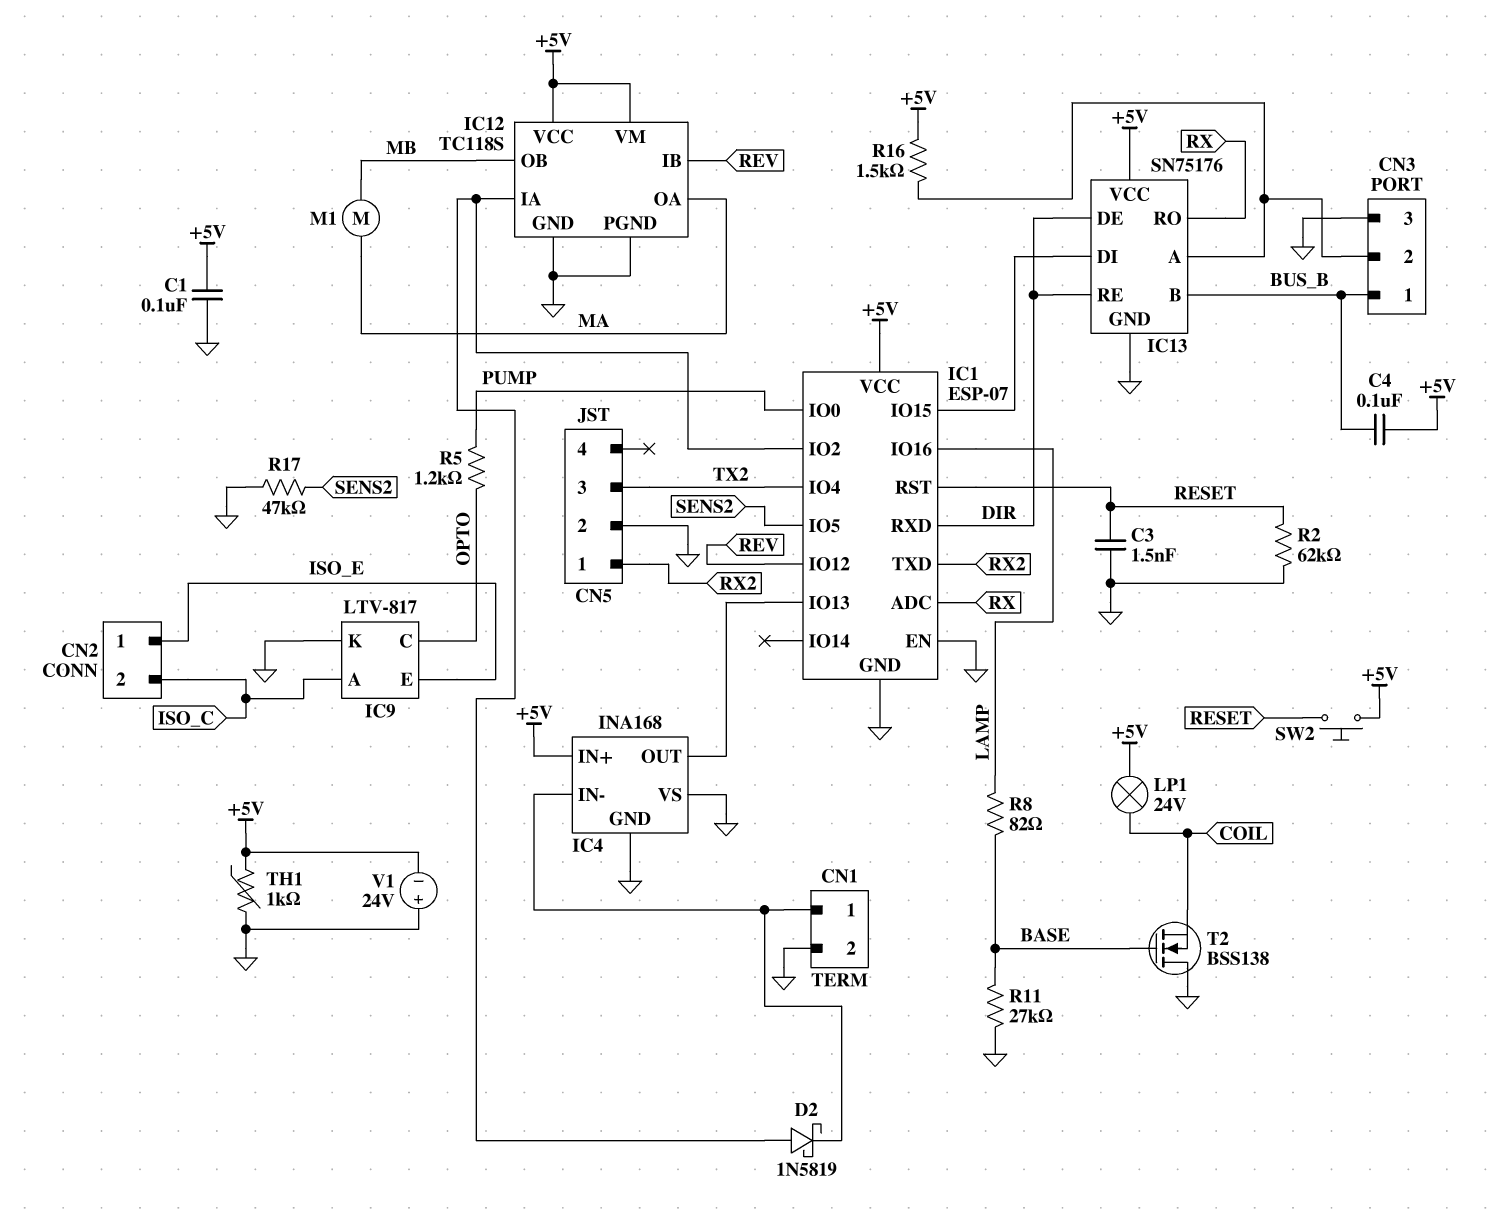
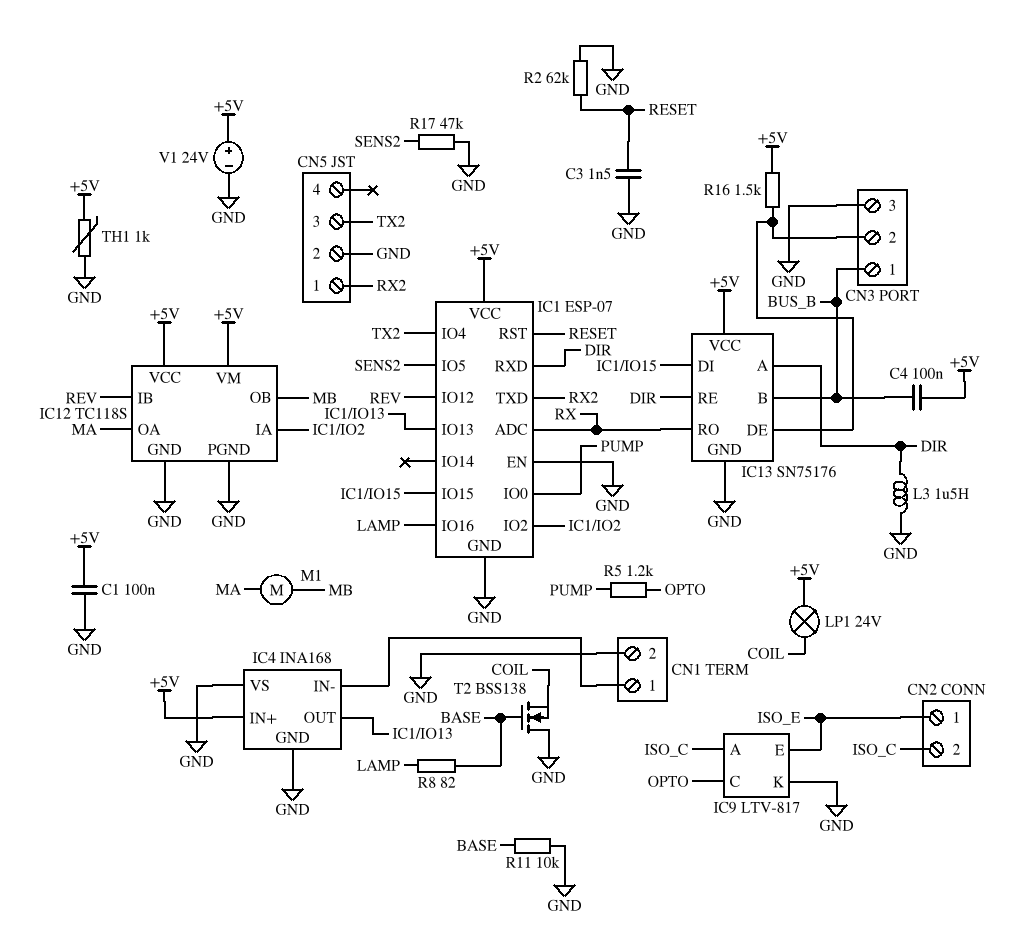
D2: schottky 1N5819 (A IC1/IO2, K CN1/1) -> none
IC13 pin A: CN3/2 -> DIR
IC13 pin DE: DIR -> CN3/2
L3: none -> 1.5uH (DIR, GND)
R11: 27k (BASE, GND) -> 10k (BASE, GND)
SW2: button (+5V, RESET) -> none
V1: 24V (plus GND, minus +5V) -> 24V (plus +5V, minus GND)

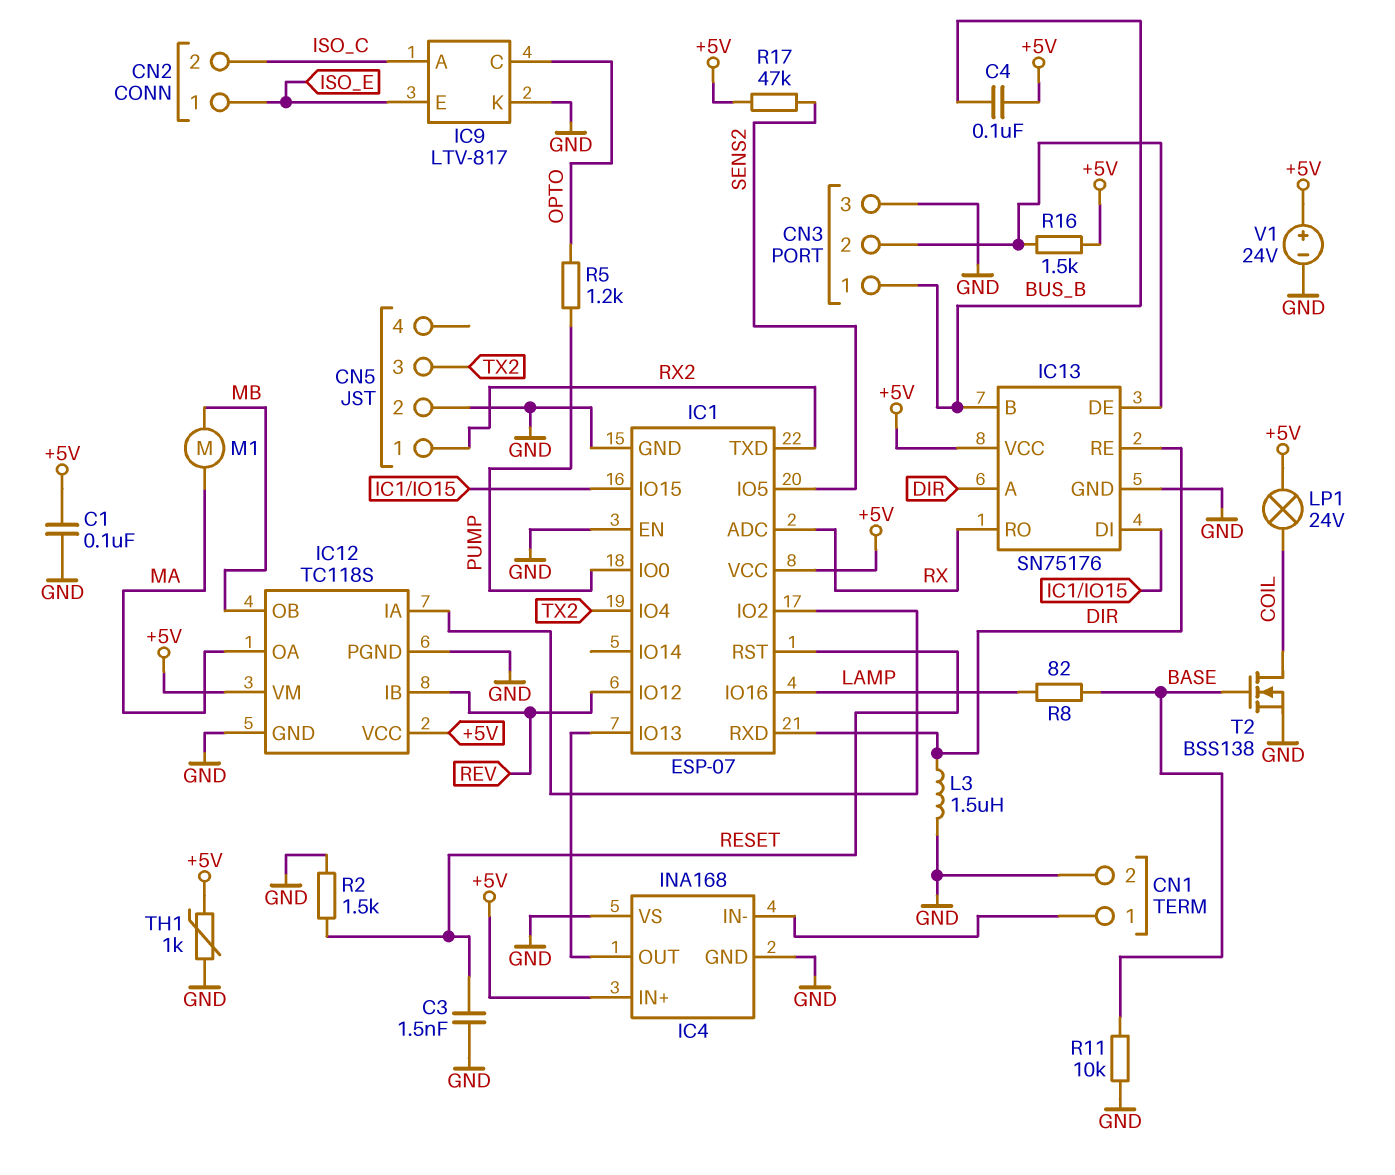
R2: 62k (GND, RESET) -> 1.5k (GND, RESET)
R17: 47k (GND, SENS2) -> 47k (+5V, SENS2)
T2: NMOS BSS138 (G BASE, D GND, S COIL) -> NMOS BSS138 (G BASE, D COIL, S GND)

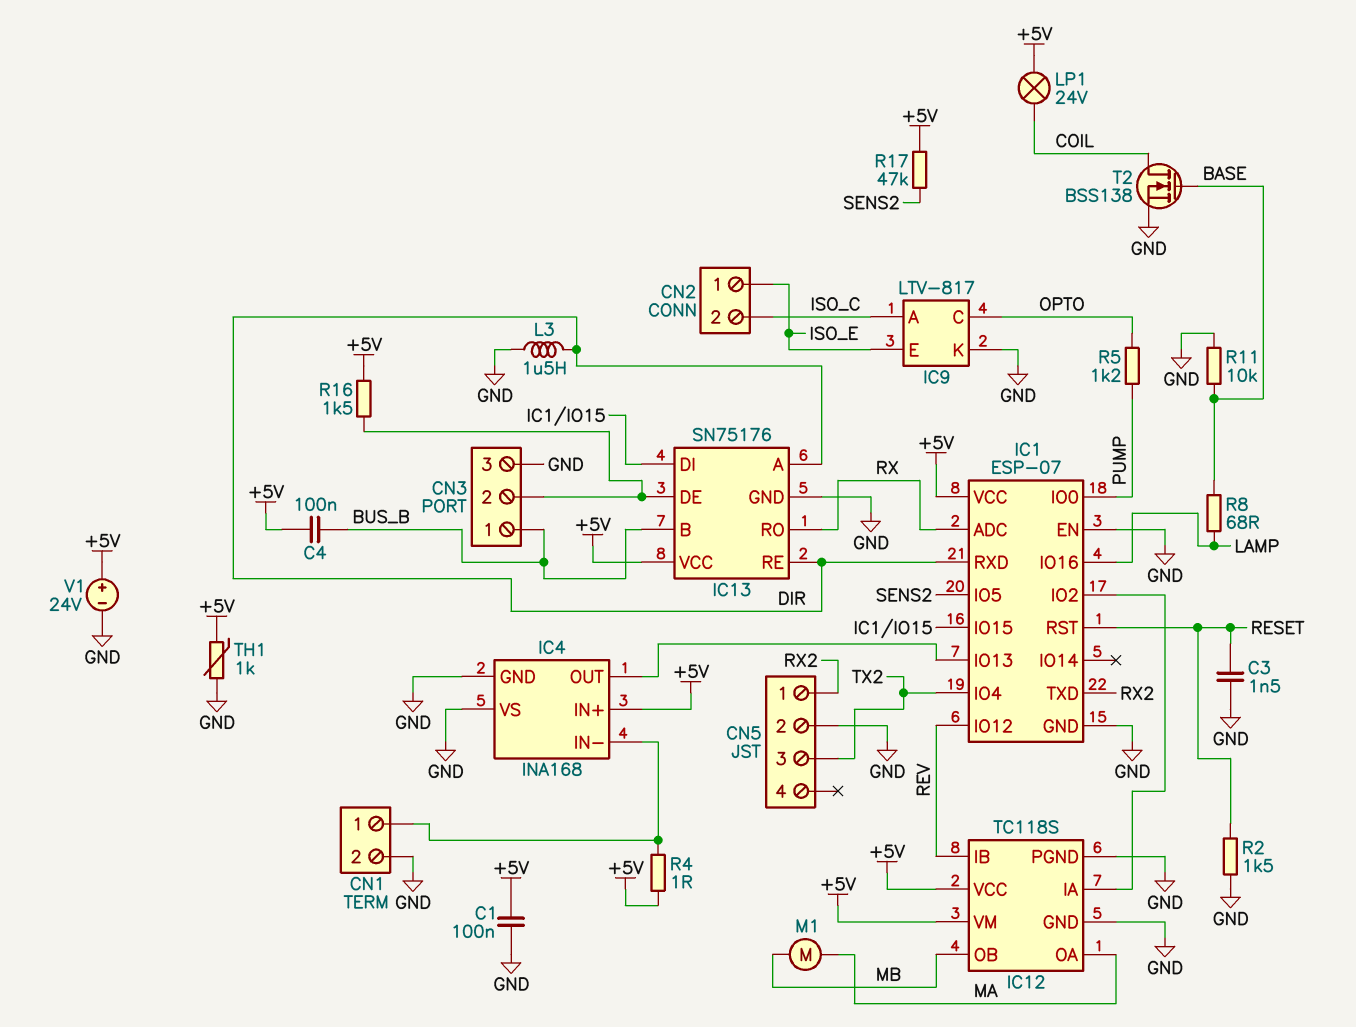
R4: none -> 1 (+5V, CN1/1)
R8: 82 (BASE, LAMP) -> 68 (BASE, LAMP)

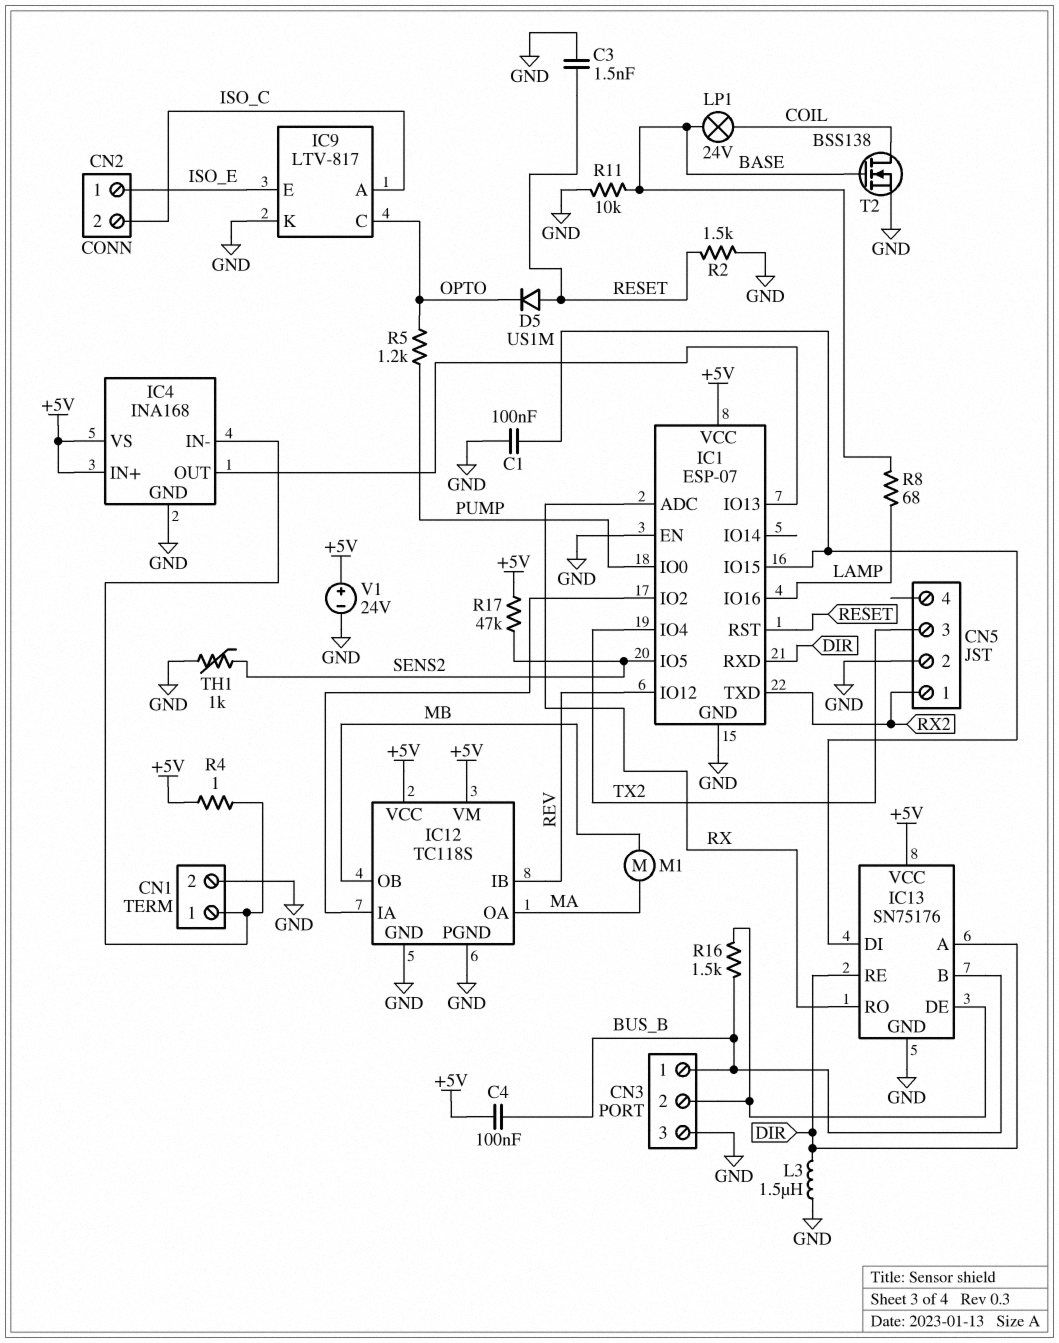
C1: 100nF (+5V, GND) -> 100nF (GND, IC1/IO15)
D5: none -> diode US1M (A RESET, K OPTO)
IC4 pin VS: GND -> +5V
LP1: lamp 24V (+5V, COIL) -> lamp 24V (BASE, COIL)
R16: 1.5k (+5V, CN3/2) -> 1.5k (BUS_B, CN3/2)
TH1: 1k (+5V, GND) -> 1k (GND, SENS2)

